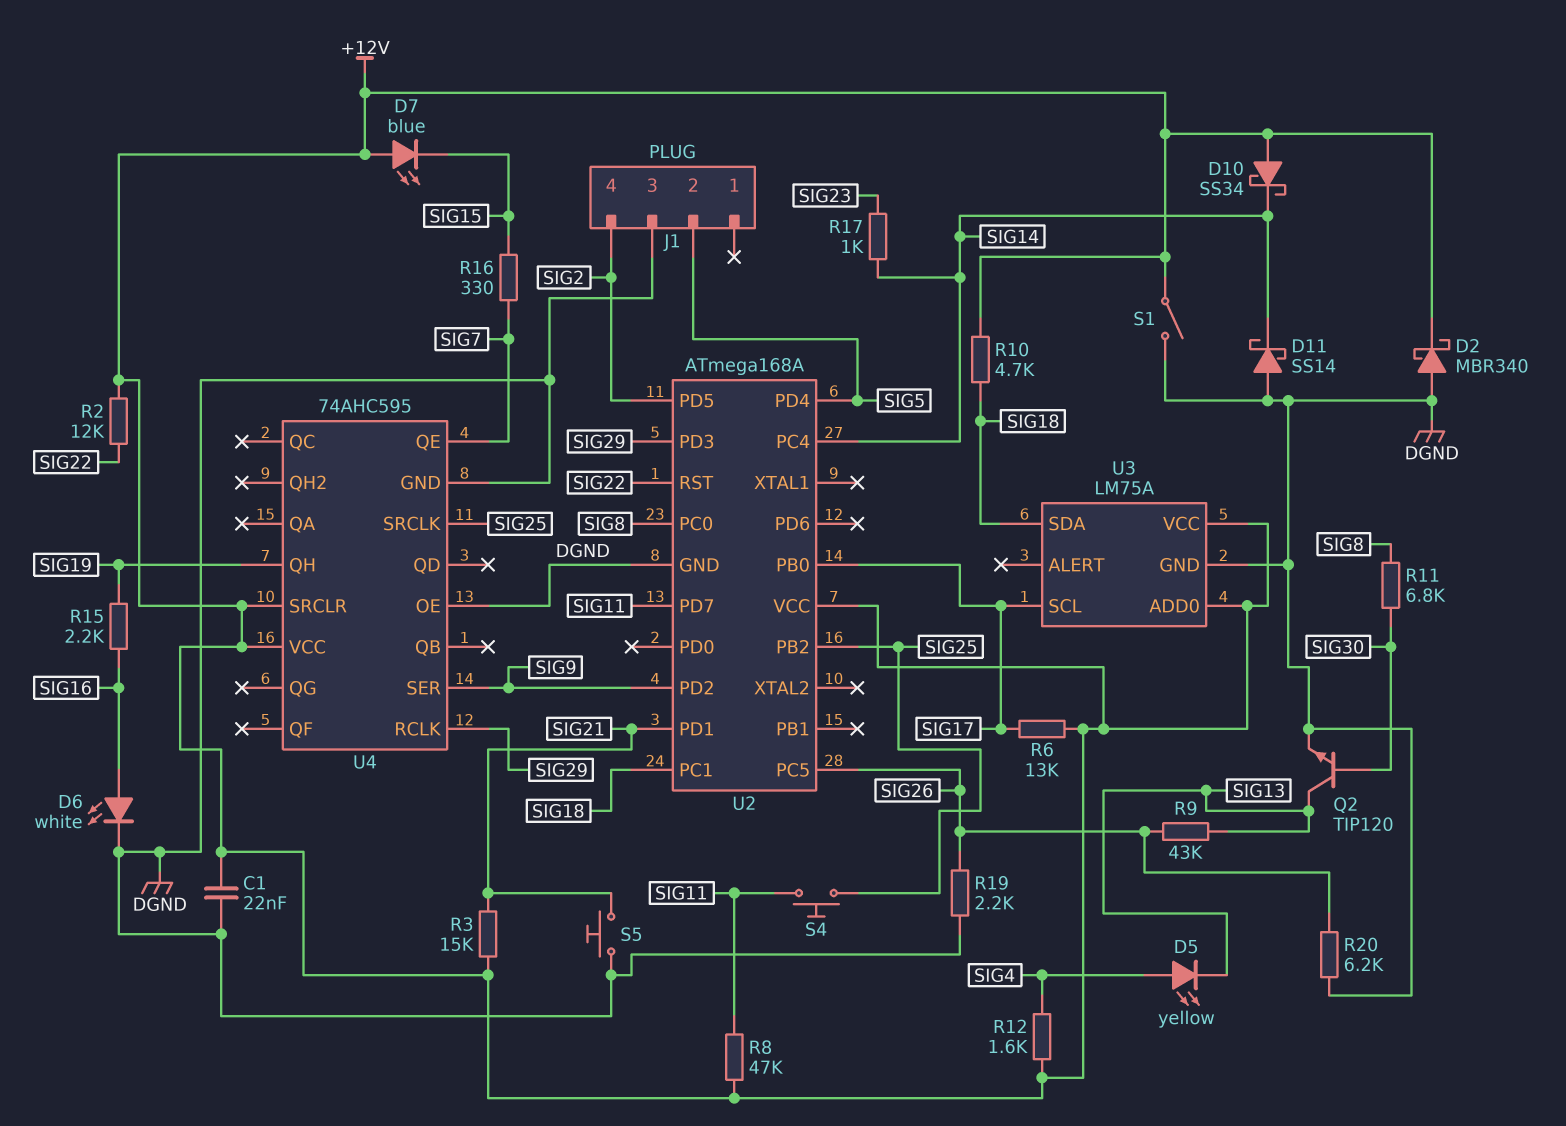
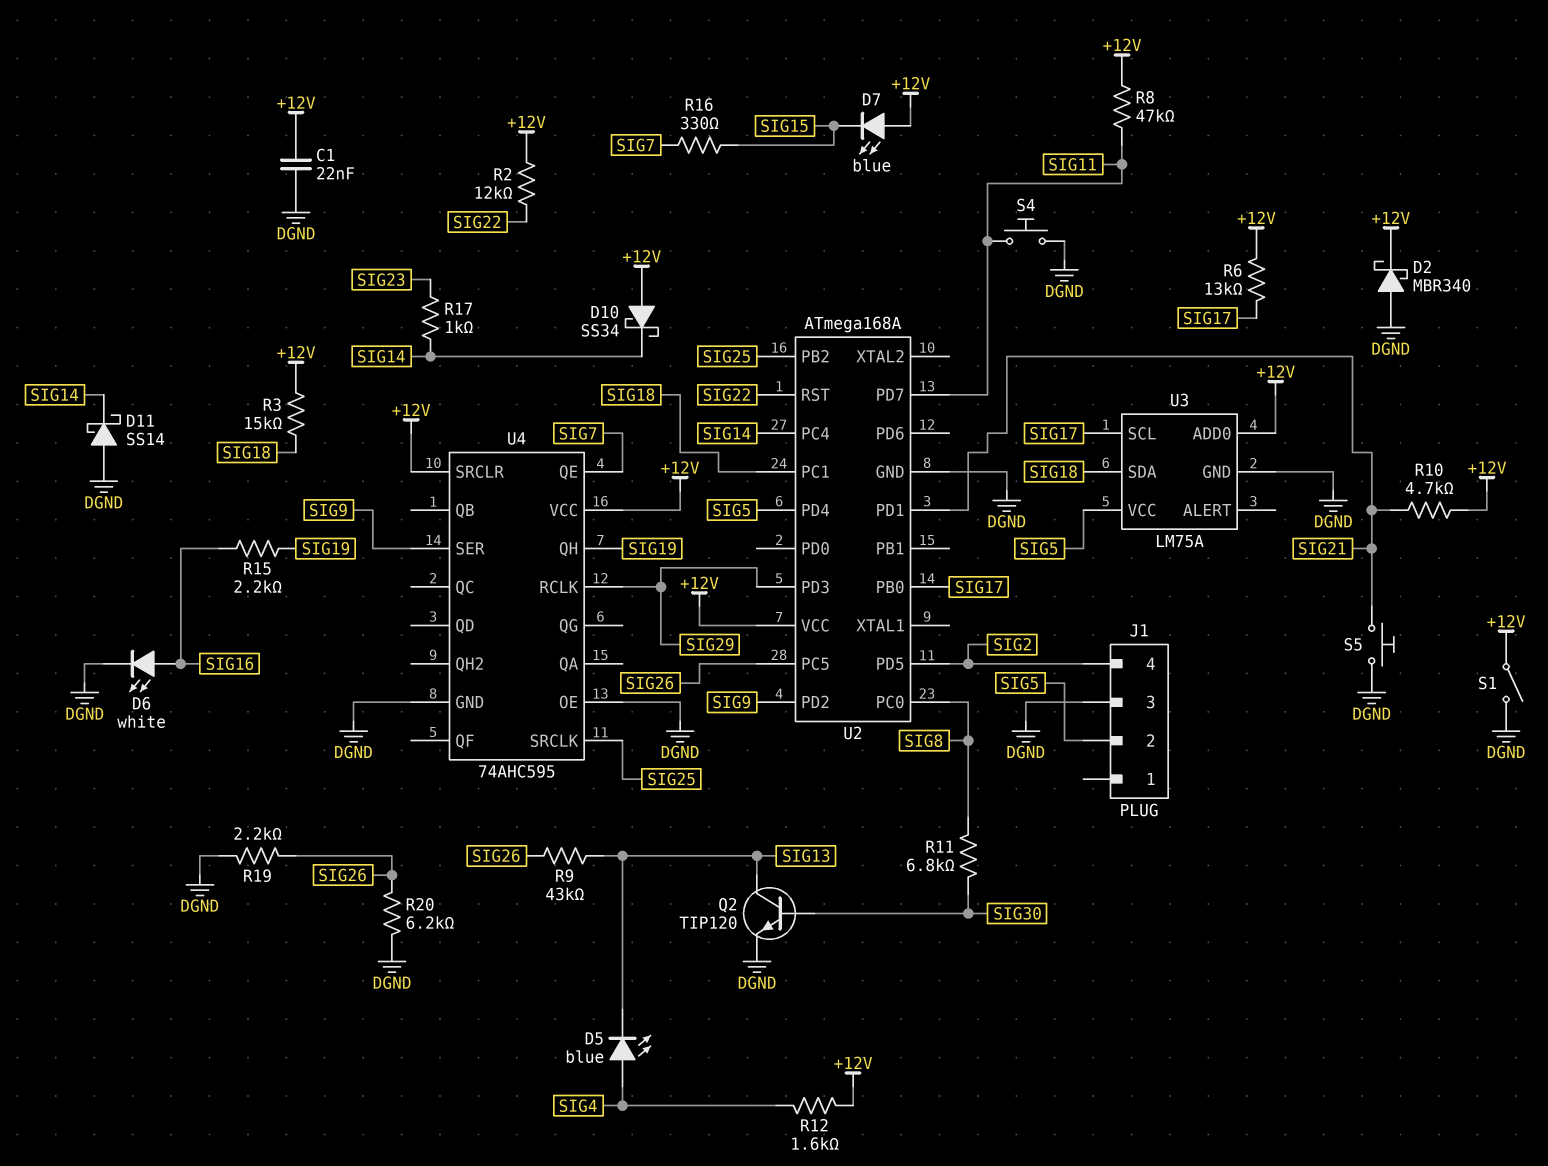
D5: LED yellow (A SIG4, K SIG13) -> LED blue (A SIG4, K SIG13)
R3: 15k (+12V, SIG21) -> 15k (+12V, SIG18)
R10: 4.7k (+12V, SIG18) -> 4.7k (+12V, SIG21)
S4: button (SIG11, SIG25) -> button (DGND, SIG11)
U3 pin VCC: +12V -> SIG5

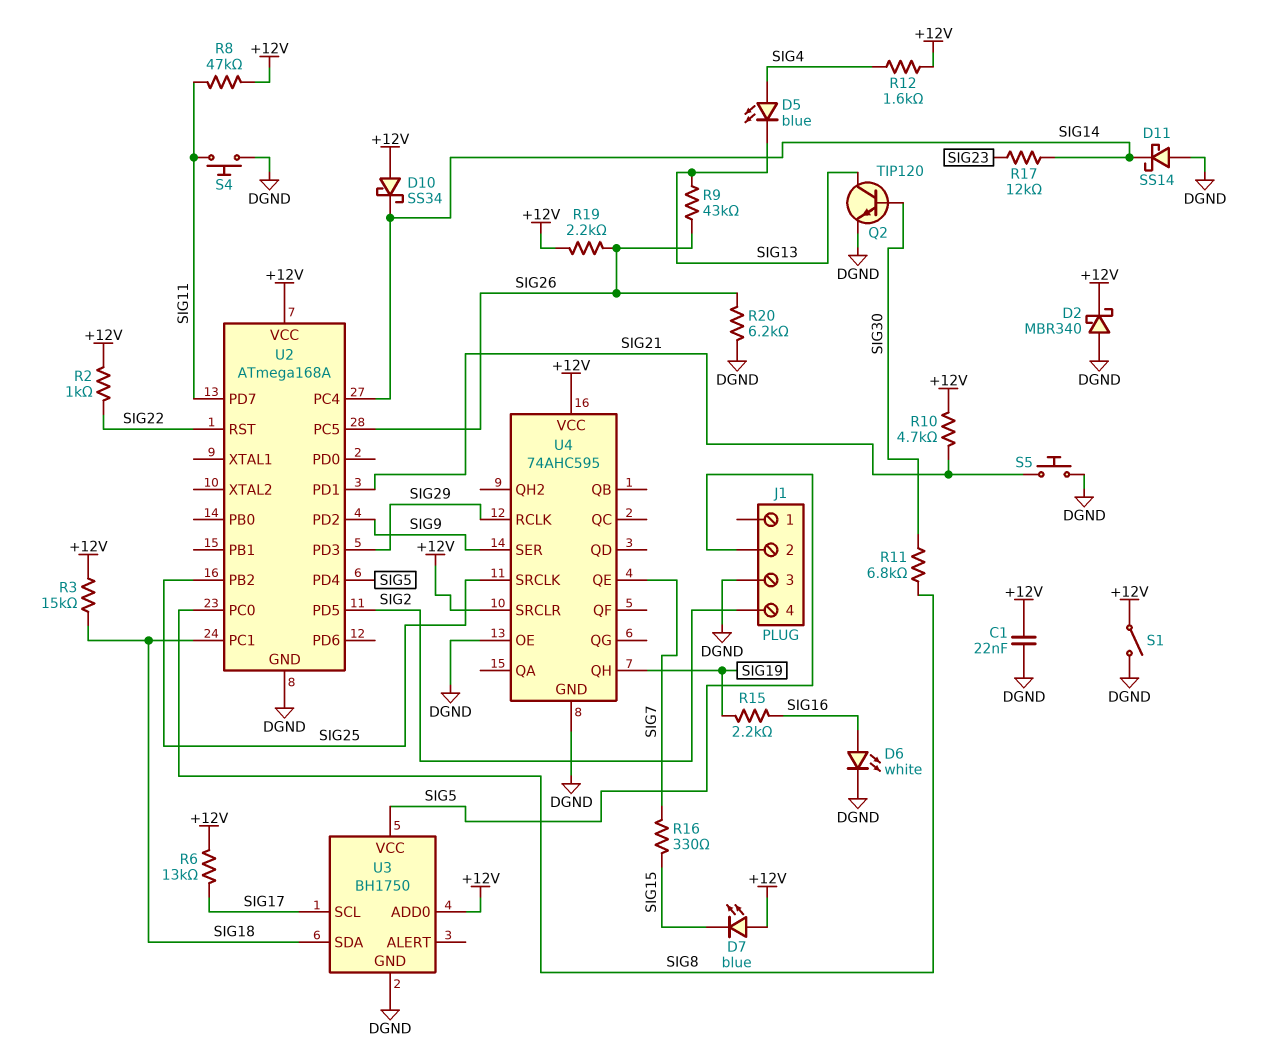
R2: 12k (+12V, SIG22) -> 1k (+12V, SIG22)
R17: 1k (SIG14, SIG23) -> 12k (SIG14, SIG23)
R19: 2.2k (DGND, SIG26) -> 2.2k (+12V, SIG26)
U2 pin PB0: SIG17 -> none
U3: LM75A -> BH1750

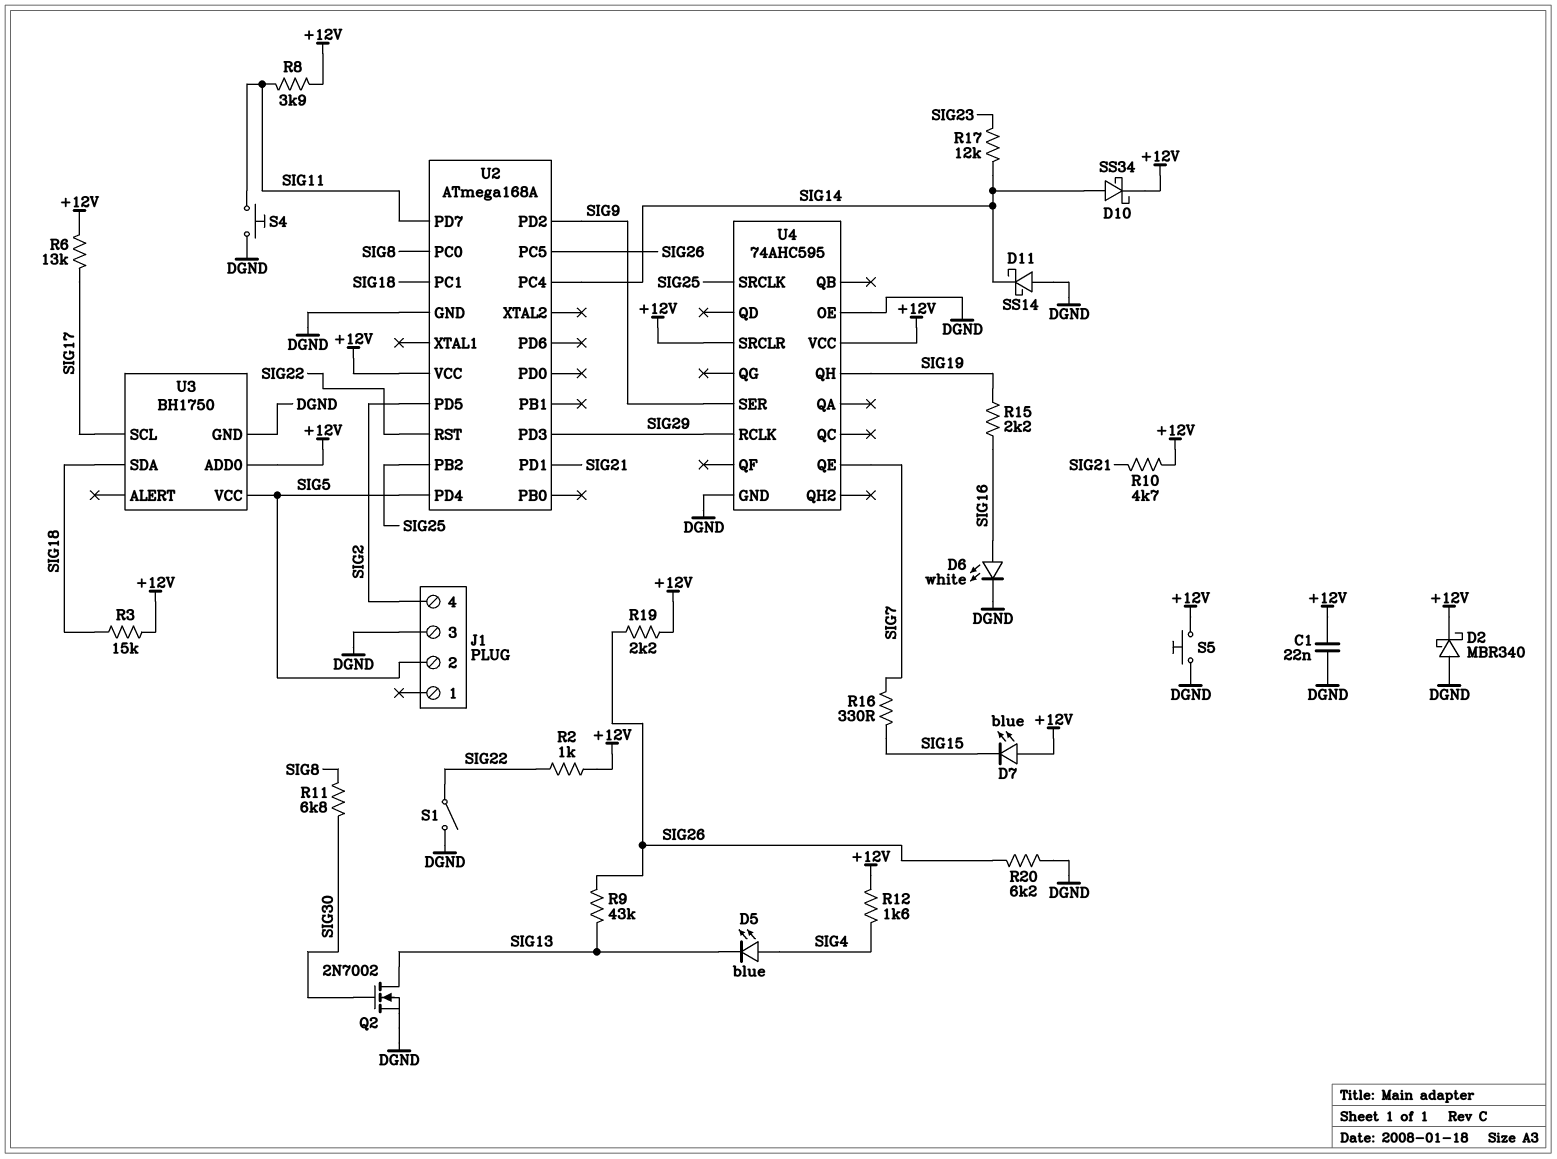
D10: schottky SS34 (A +12V, K SIG14) -> schottky SS34 (A SIG14, K +12V)
Q2: NPN TIP120 (B SIG30, C SIG13, E DGND) -> NMOS 2N7002 (G SIG30, D SIG13, S DGND)
R8: 47k (+12V, SIG11) -> 3.9k (+12V, SIG11)
S1: switch (+12V, DGND) -> switch (DGND, SIG22)
S5: button (DGND, SIG21) -> button (+12V, DGND)

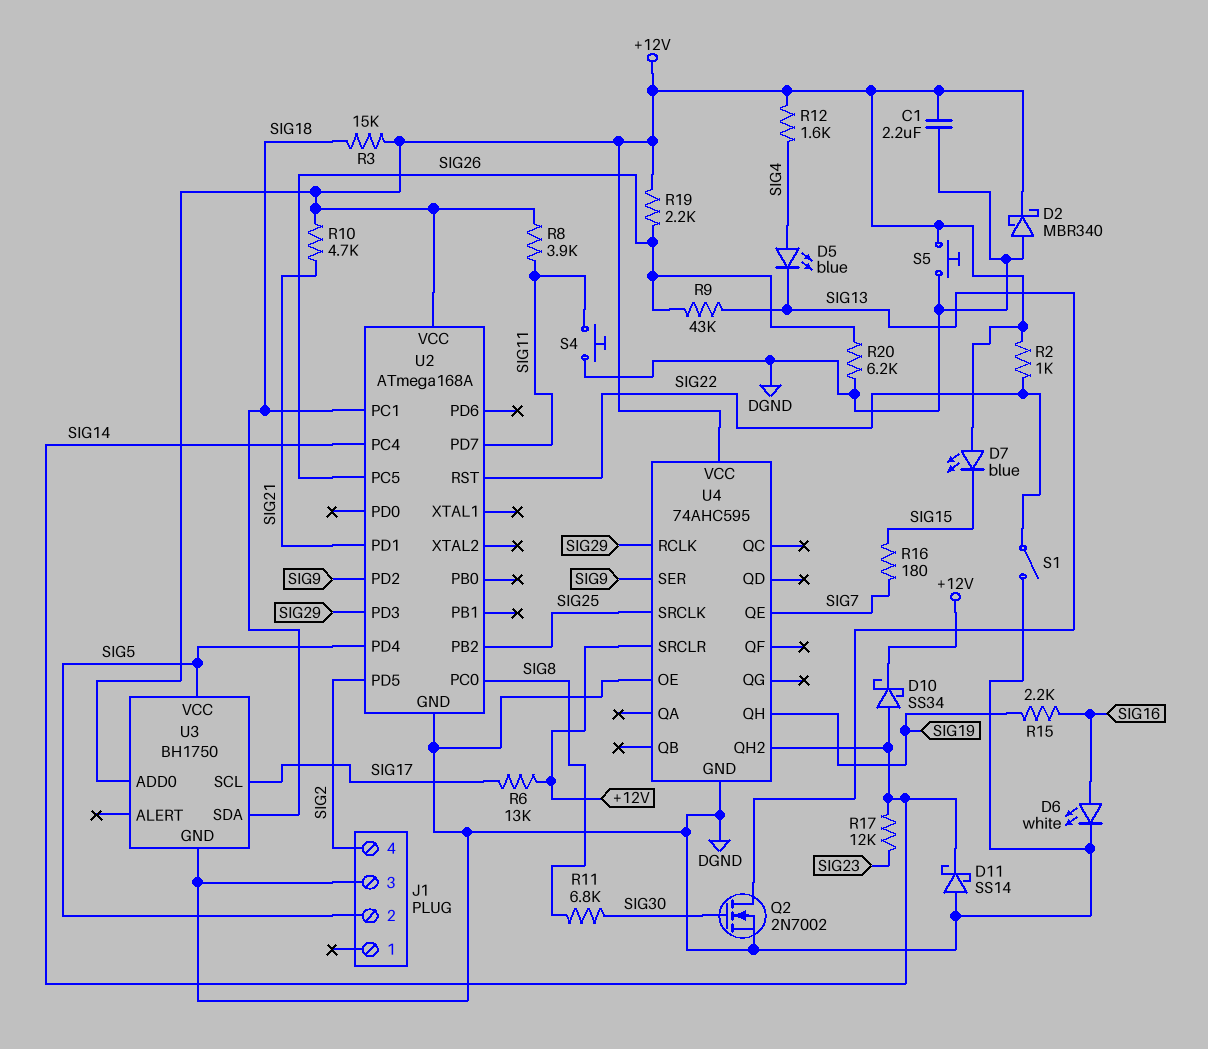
C1: 22nF (+12V, DGND) -> 2.2uF (+12V, DGND)
R16: 330 (SIG7, SIG15) -> 180 (SIG7, SIG15)
U4 pin QH2: none -> SIG14

